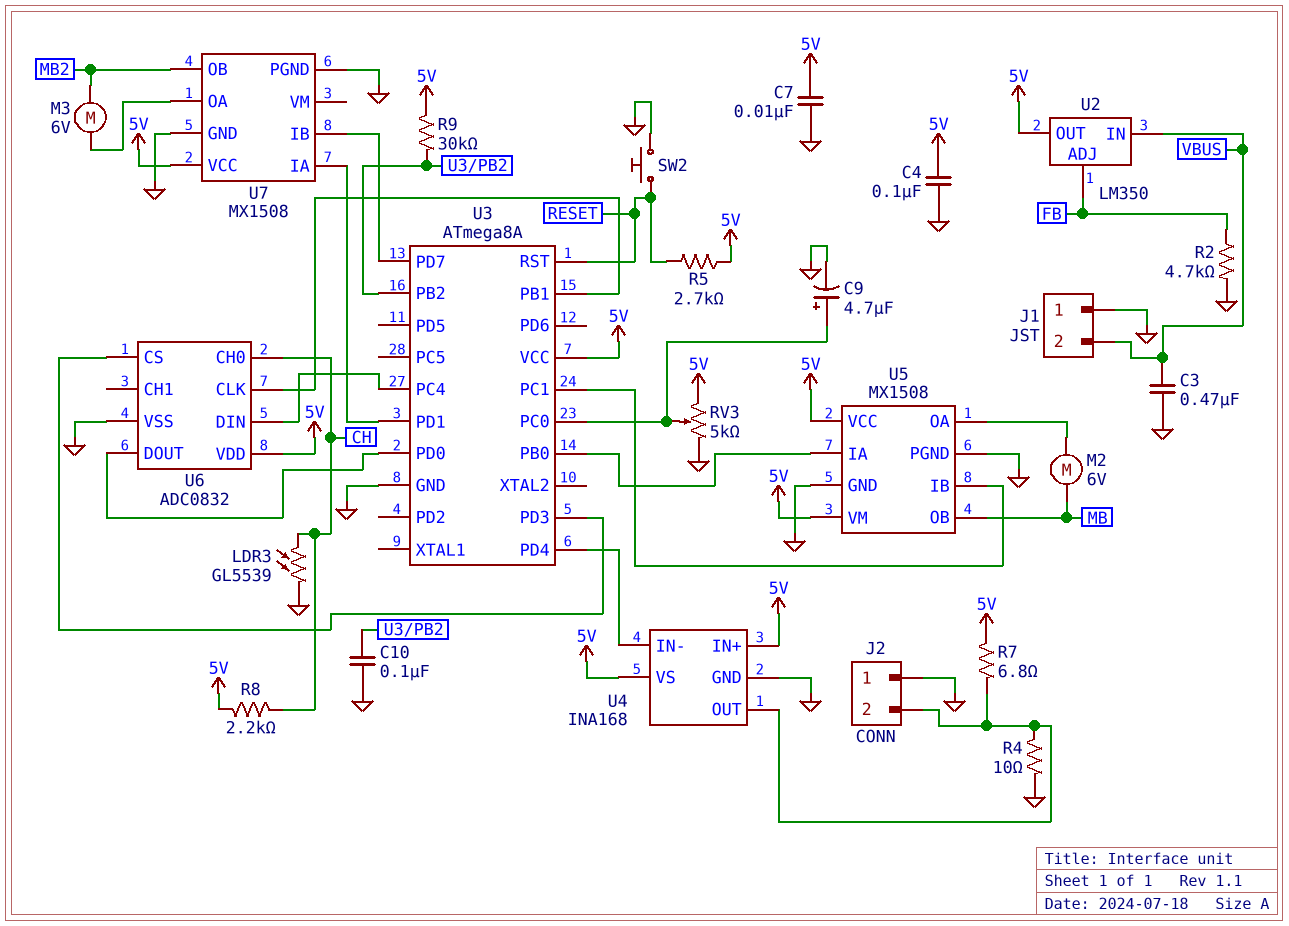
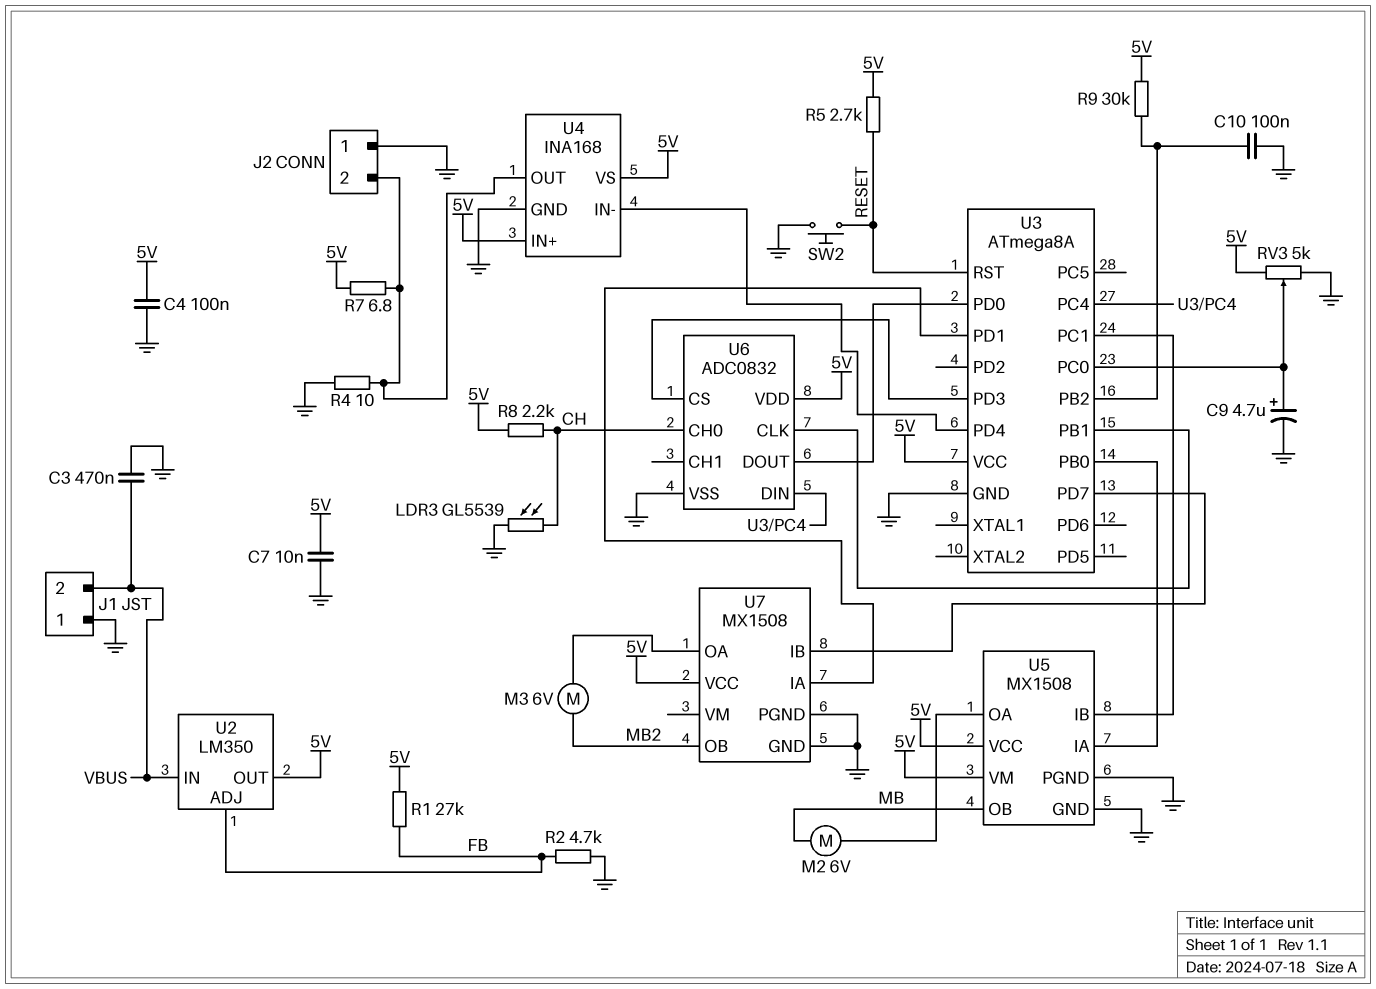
R1: none -> 27k (5V, FB)

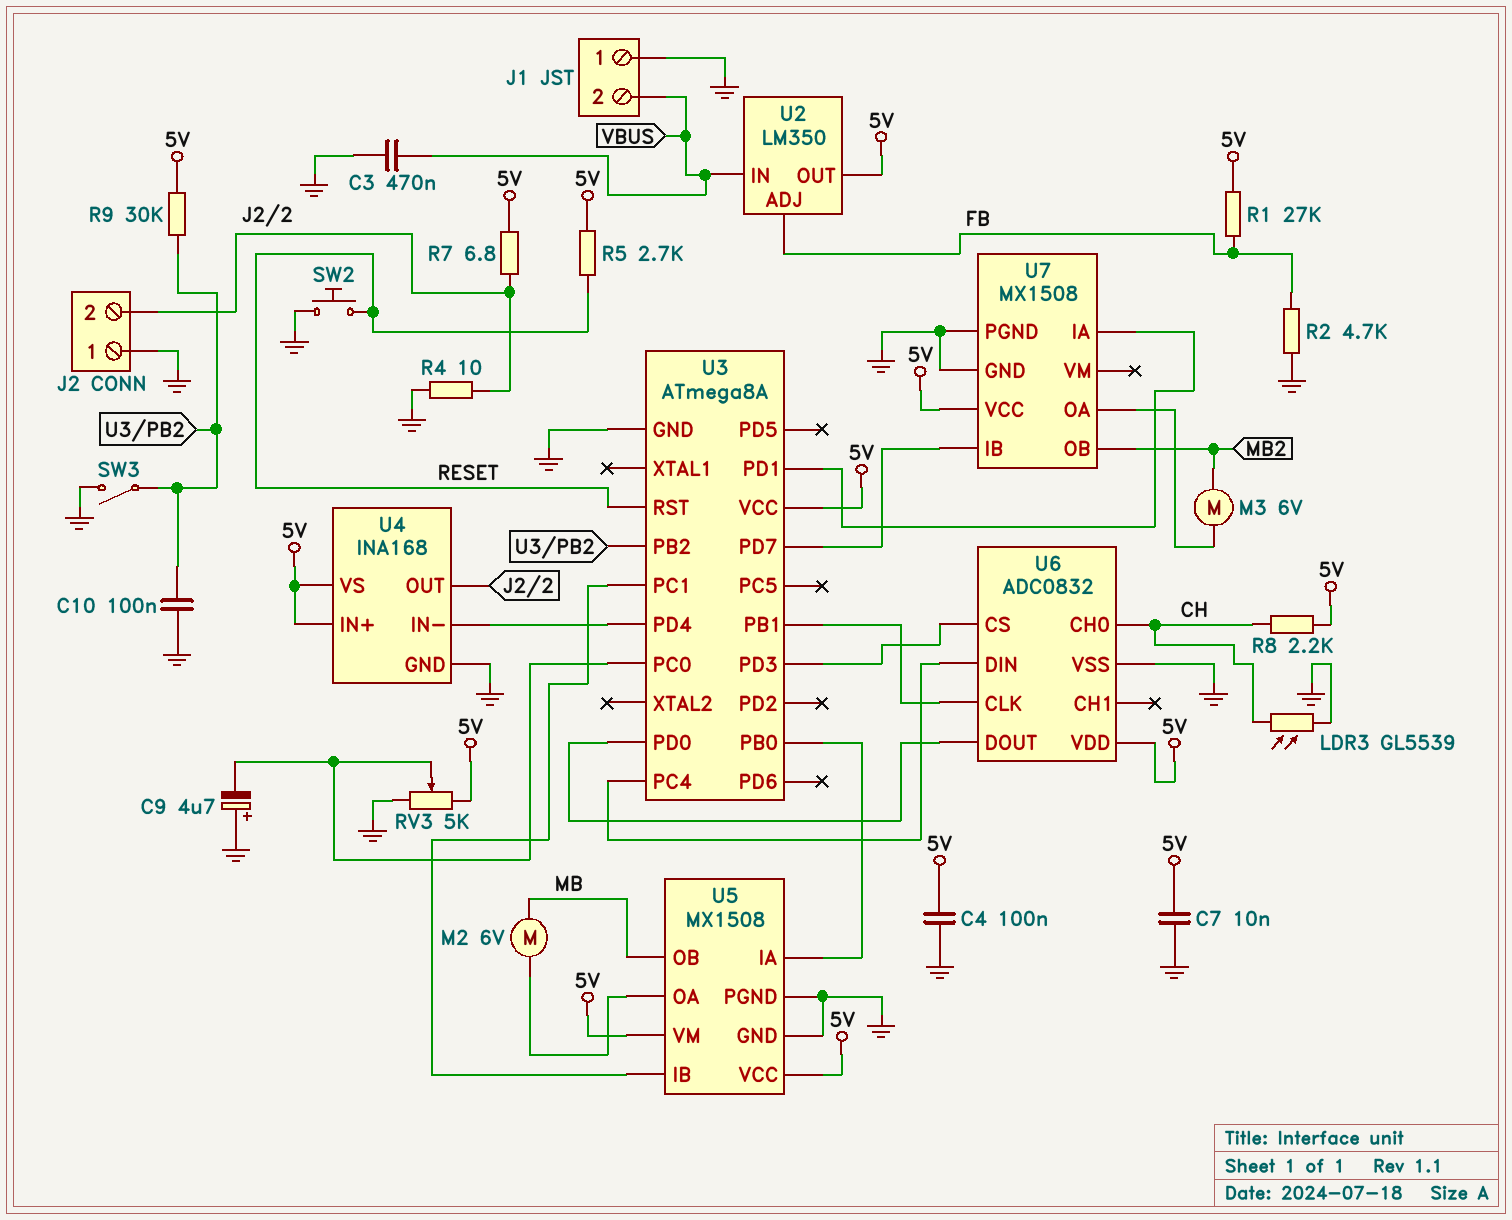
C9: 4.7uF (plus U3/PC0, minus GND) -> 4.7uF (plus GND, minus U3/PC0)
SW3: none -> switch (GND, U3/PB2)

